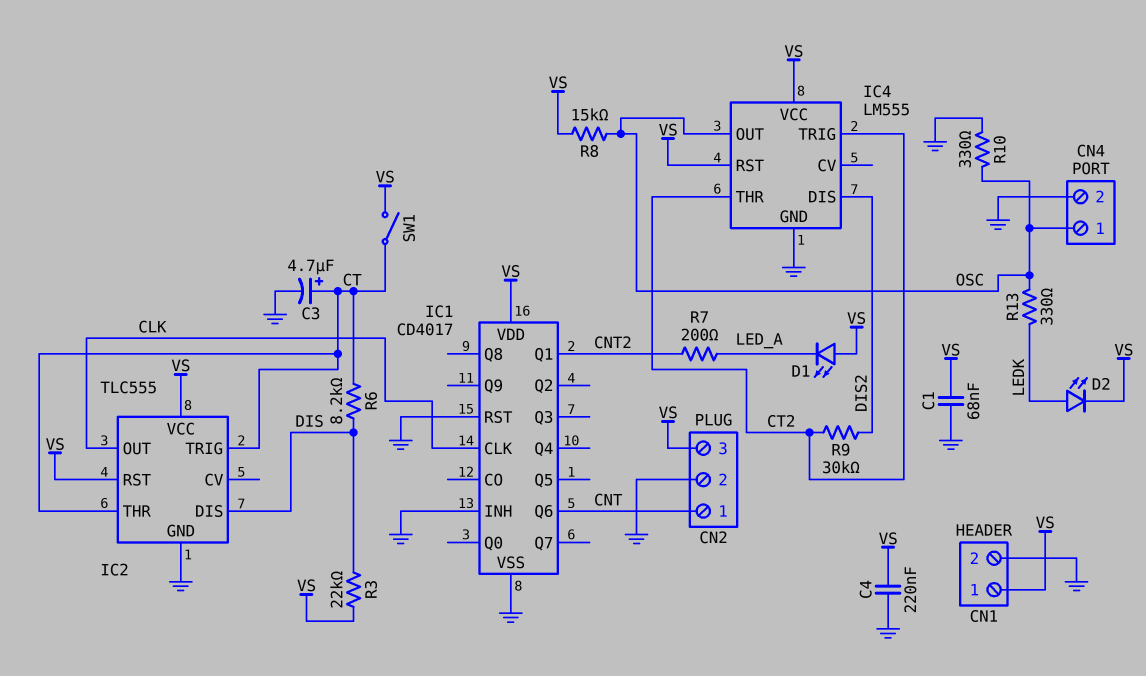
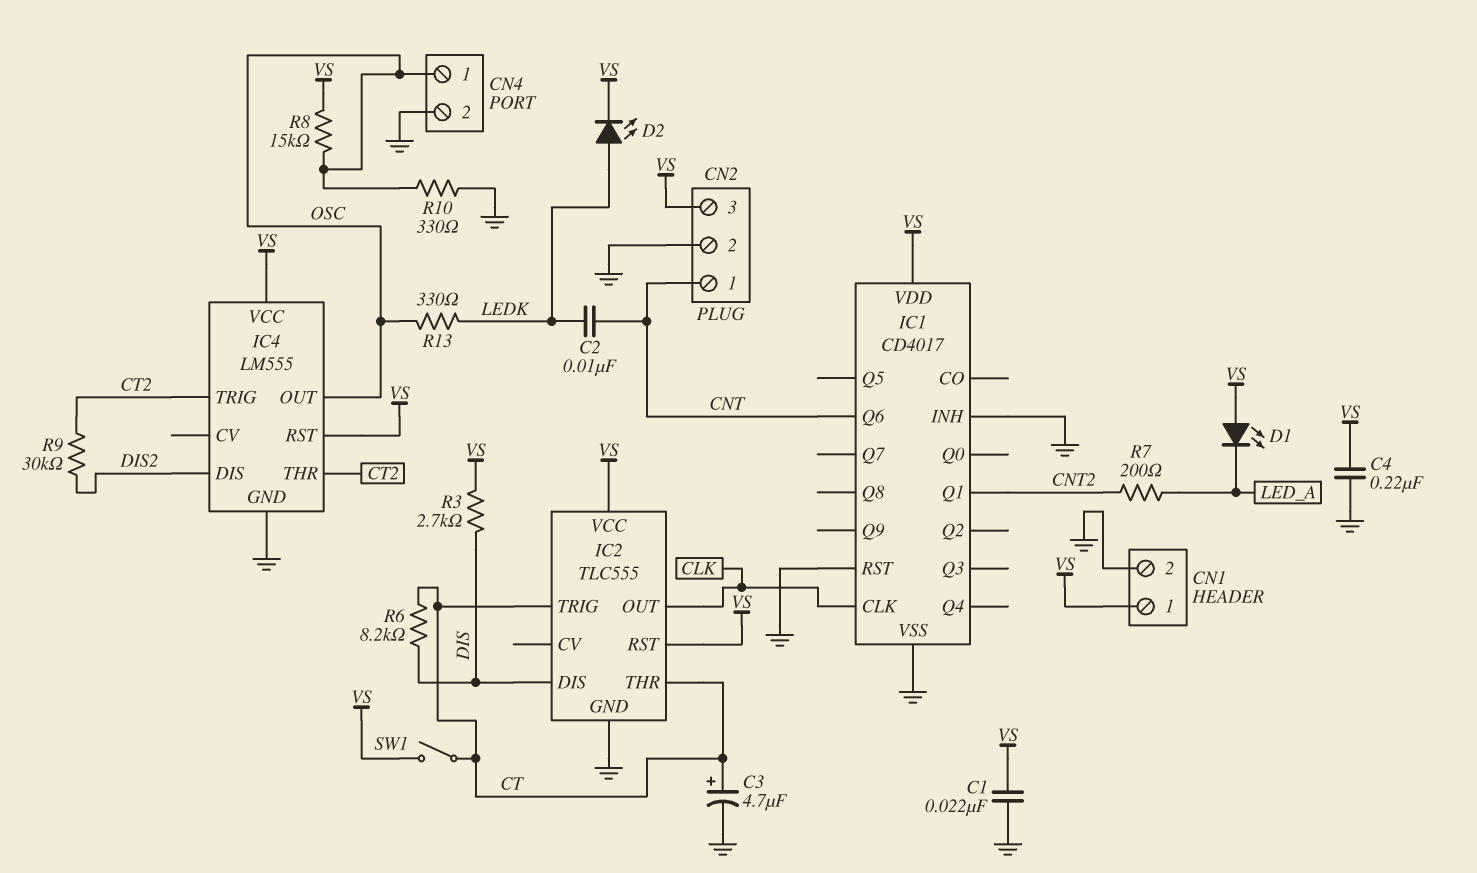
C1: 68nF (GND, VS) -> 22nF (GND, VS)
C2: none -> 10nF (CNT, LEDK)
R3: 22k (DIS, VS) -> 2.7k (DIS, VS)

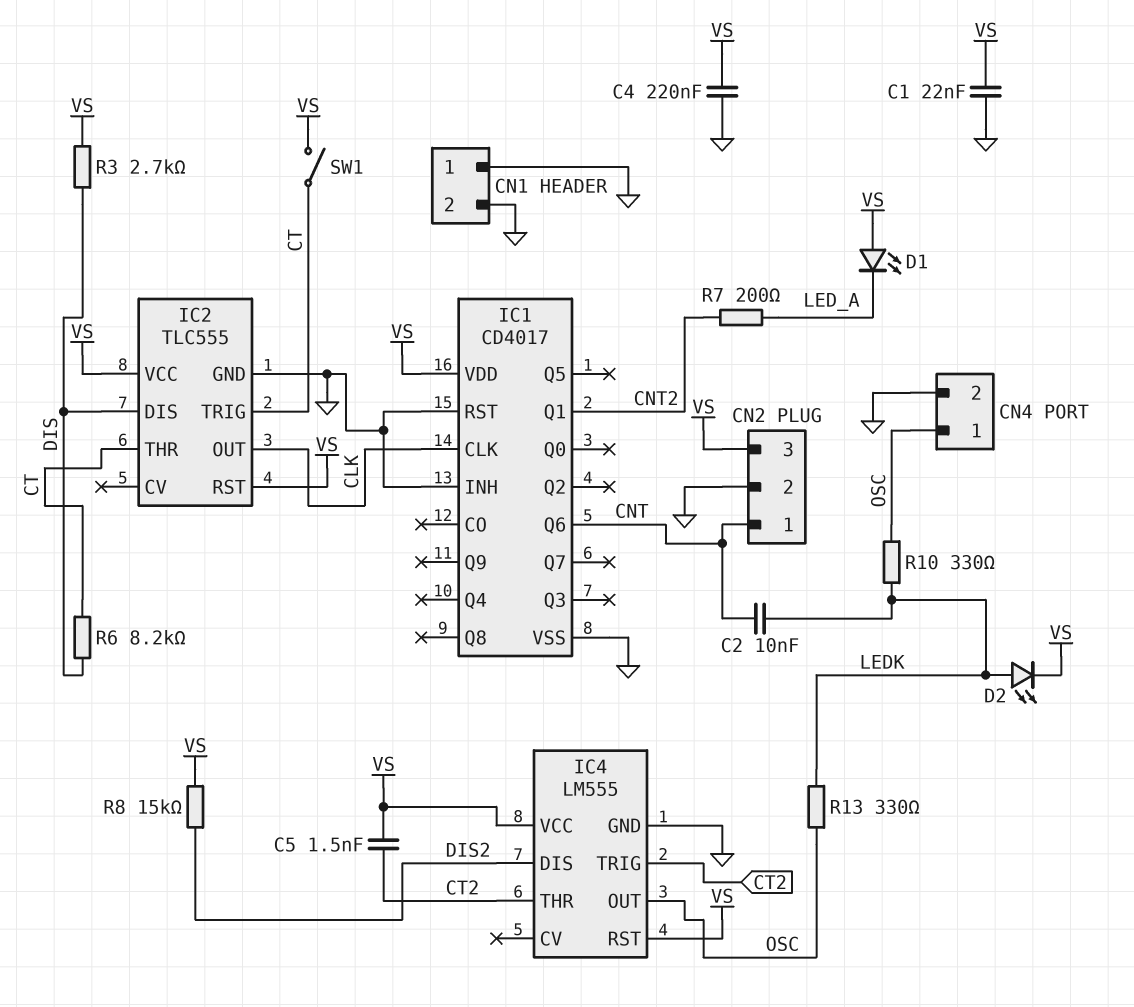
C3: 4.7uF (plus CT, minus GND) -> none
C5: none -> 1.5nF (CT2, VS)
CN1 pin 1: VS -> GND
R8: 15k (OSC, VS) -> 15k (DIS2, VS)
R9: 30k (CT2, DIS2) -> none
R10: 330 (GND, OSC) -> 330 (LEDK, OSC)

